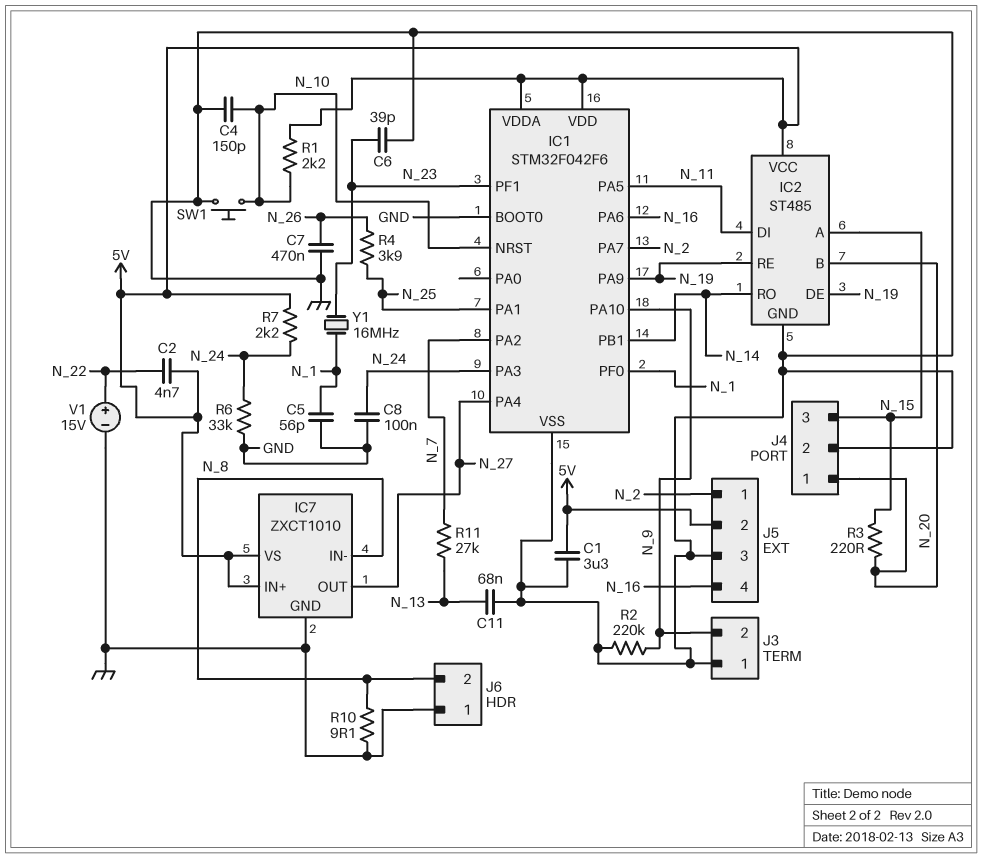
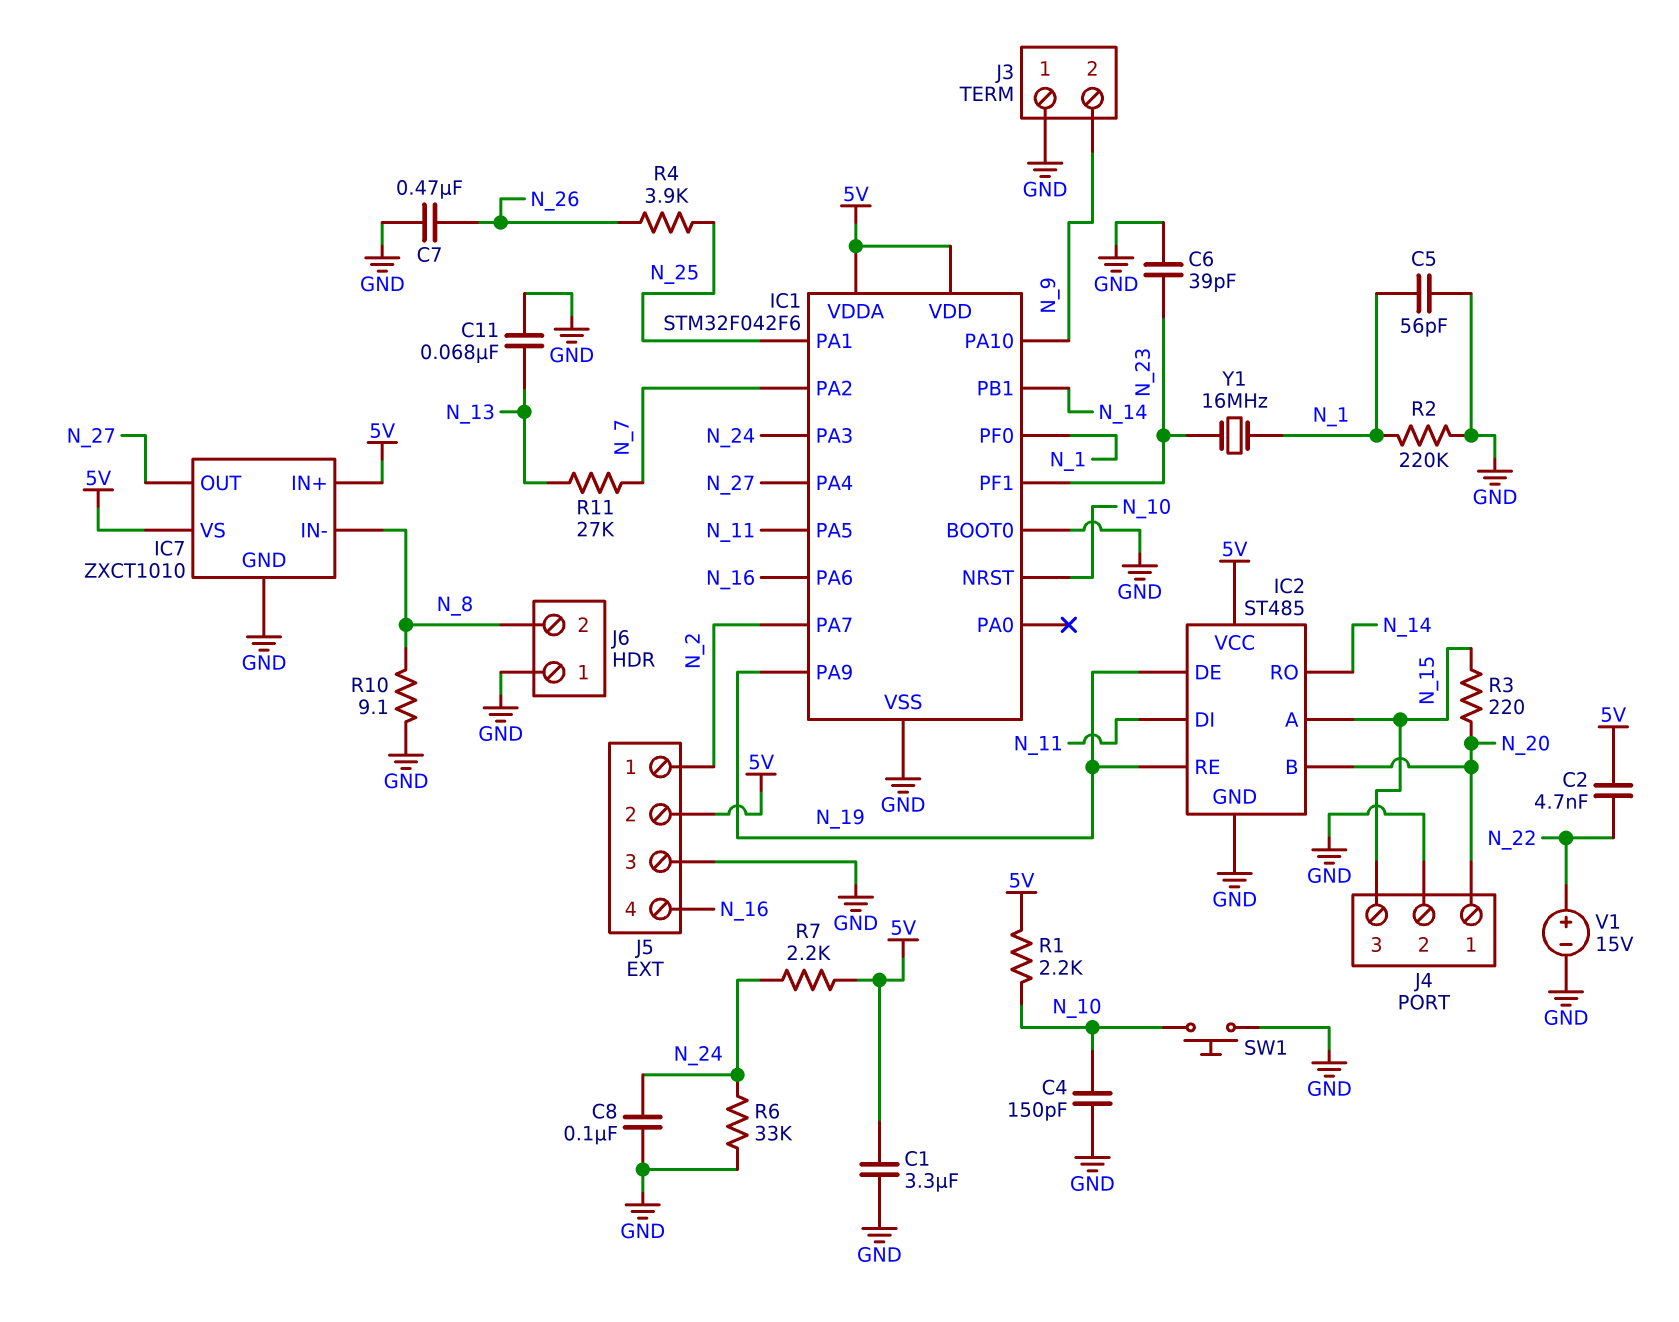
R2: 220k (GND, N_9) -> 220k (GND, N_1)

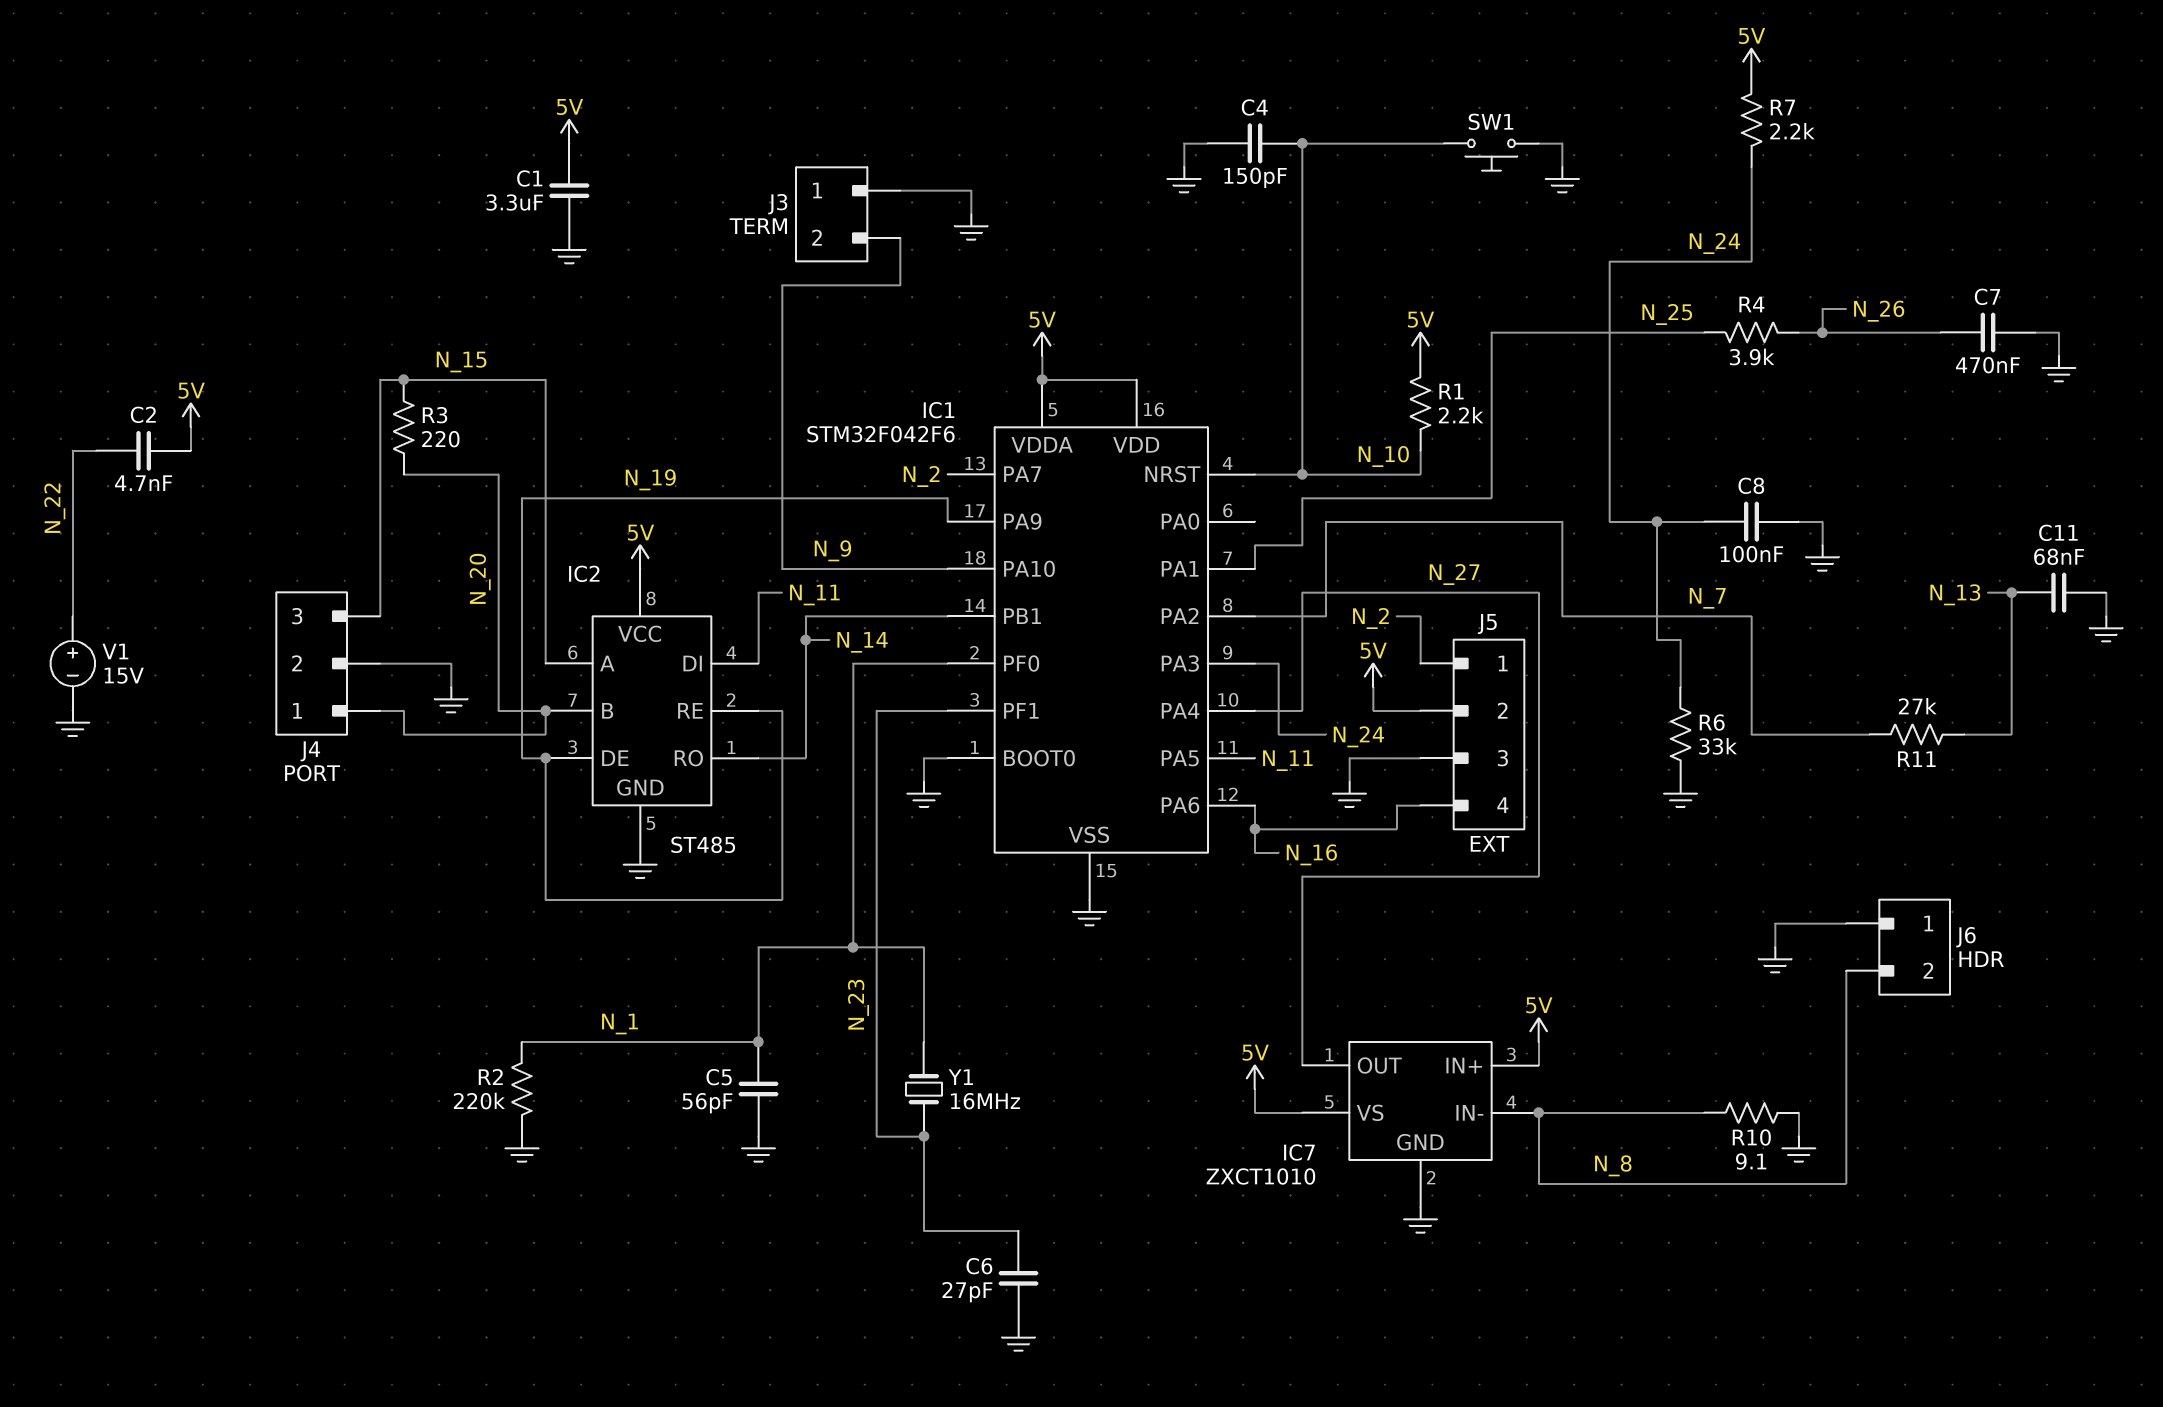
C6: 39pF (GND, N_23) -> 27pF (GND, N_23)

